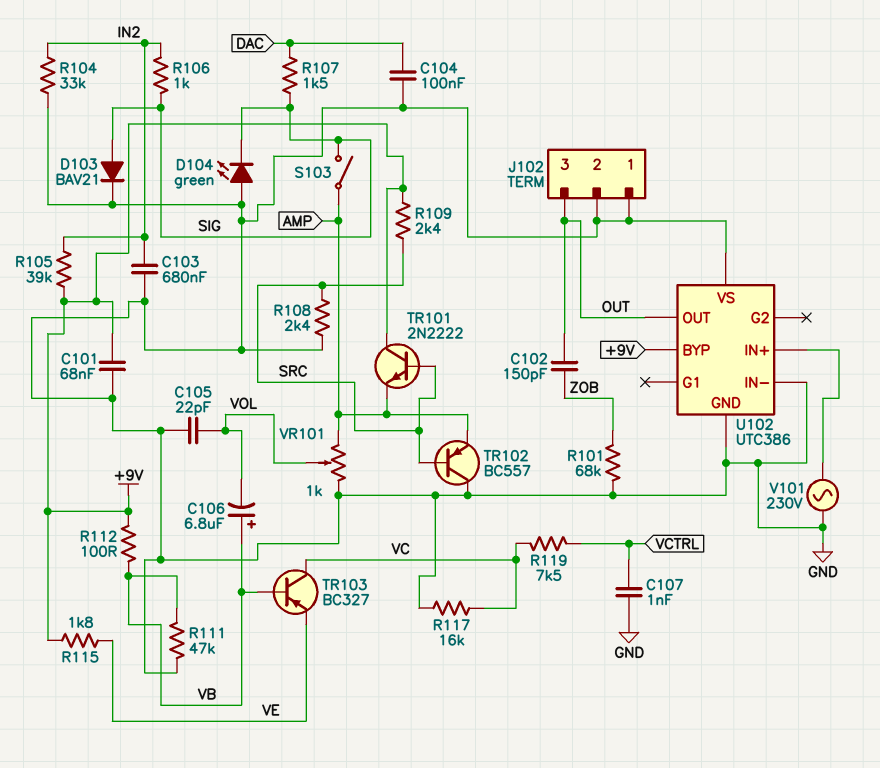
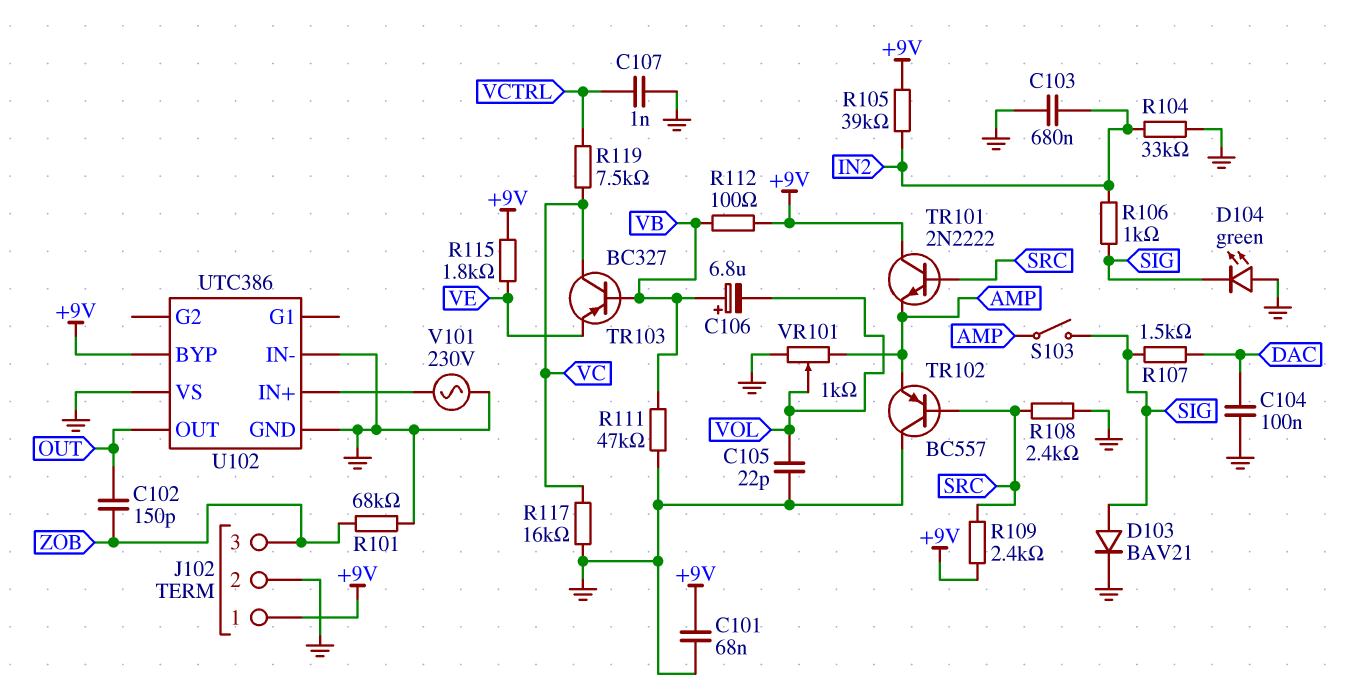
J102 pin 1: GND -> +9V
J102 pin 3: OUT -> ZOB

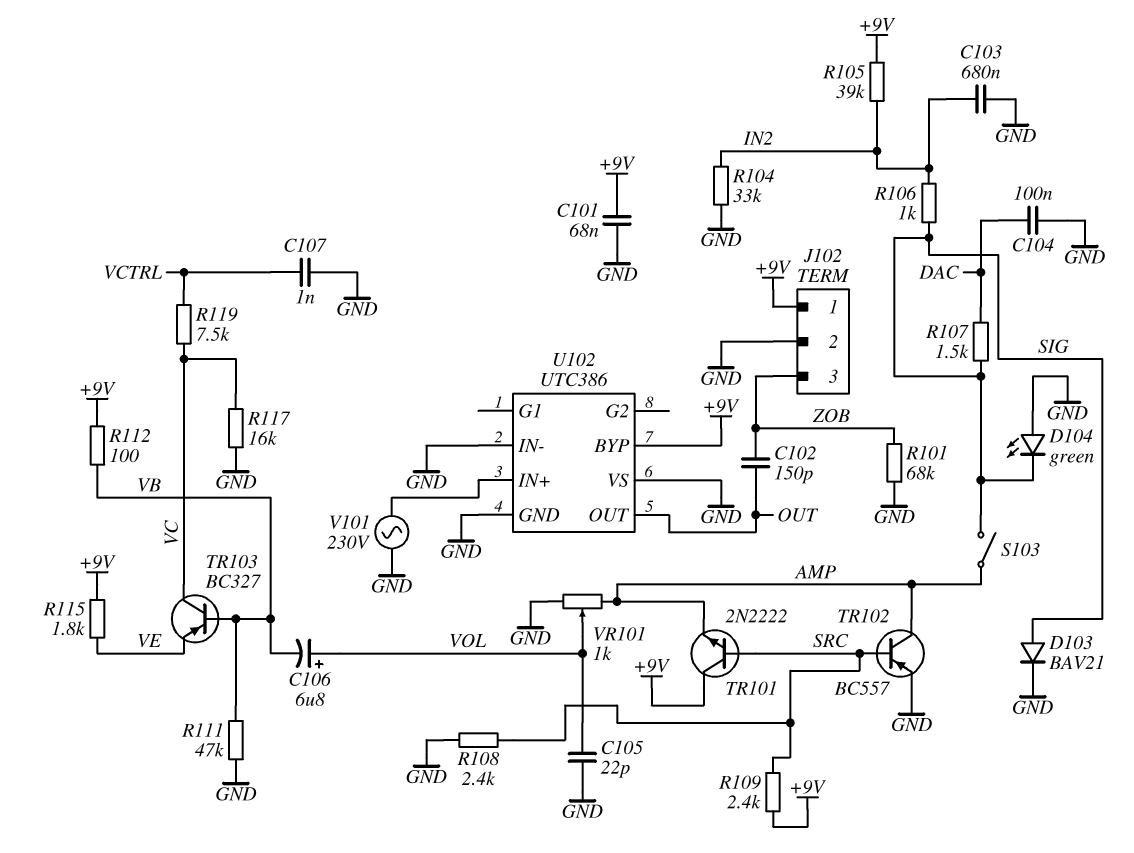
C106: 6.8uF (plus VB, minus VOL) -> 6.8uF (plus VOL, minus VB)
TR102: PNP BC557 (B SRC, C GND, E AMP) -> PNP BC557 (B SRC, C AMP, E GND)

